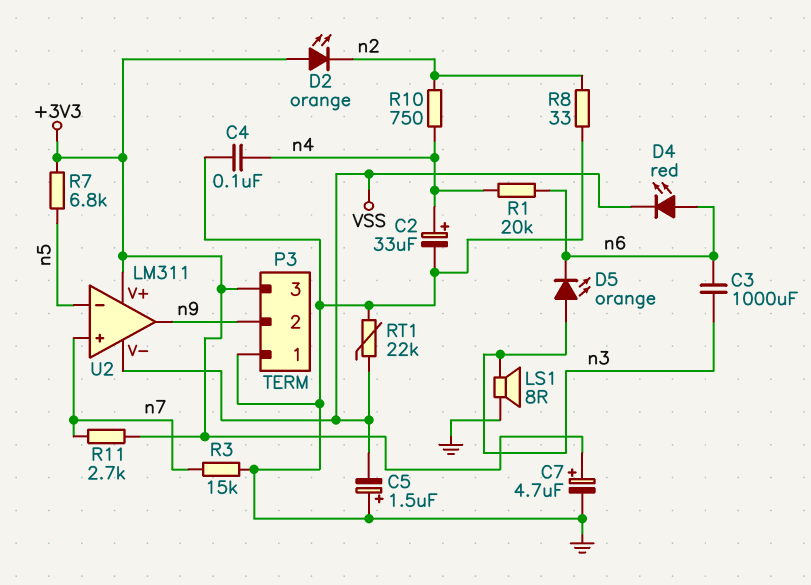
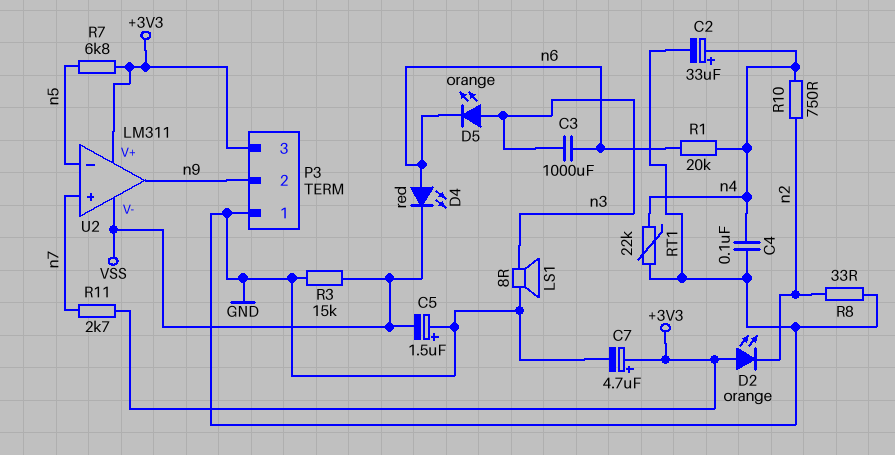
R3: 15k (GND, n7) -> 15k (GND, VSS)
RT1: 22k (GND, VSS) -> 22k (GND, n4)

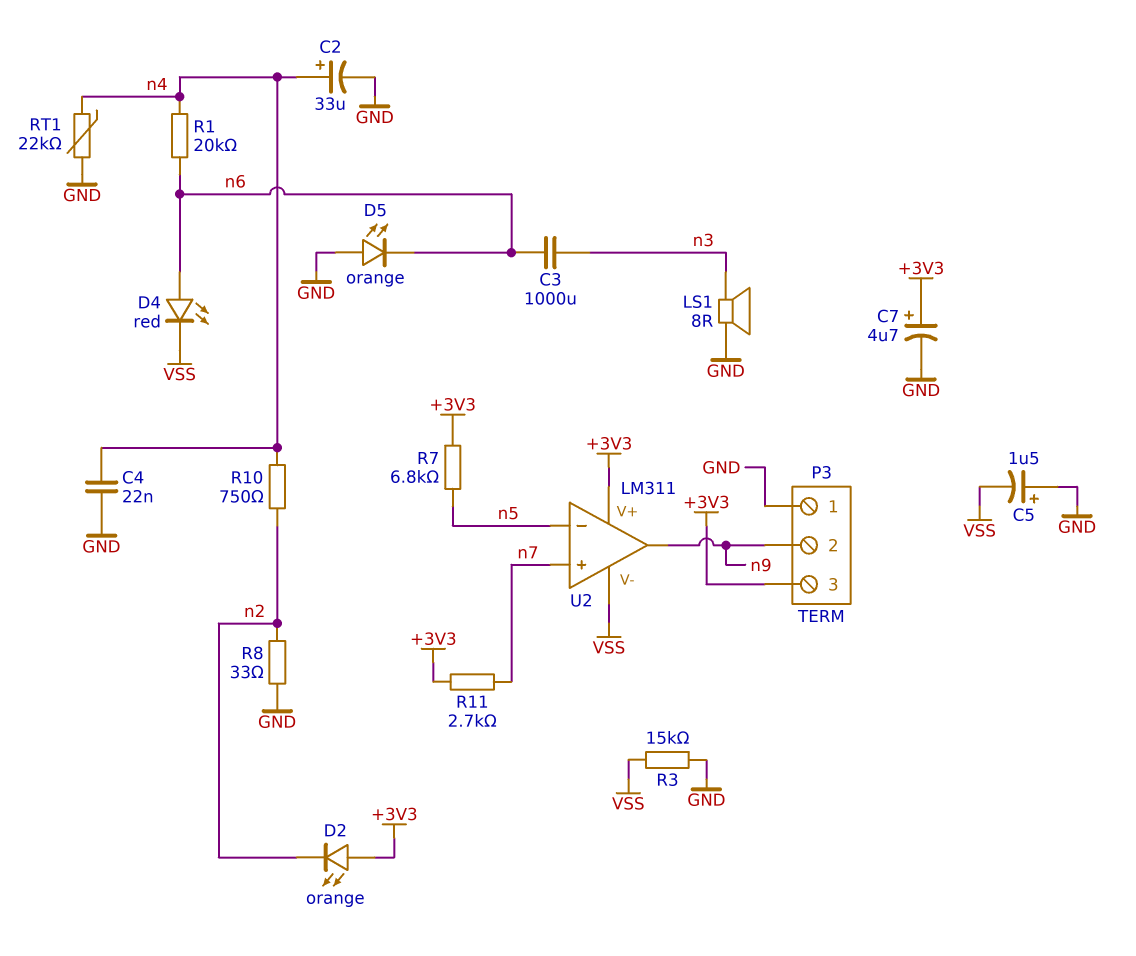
C4: 100nF (GND, n4) -> 22nF (GND, n4)
D5: LED orange (A n3, K n6) -> LED orange (A GND, K n6)

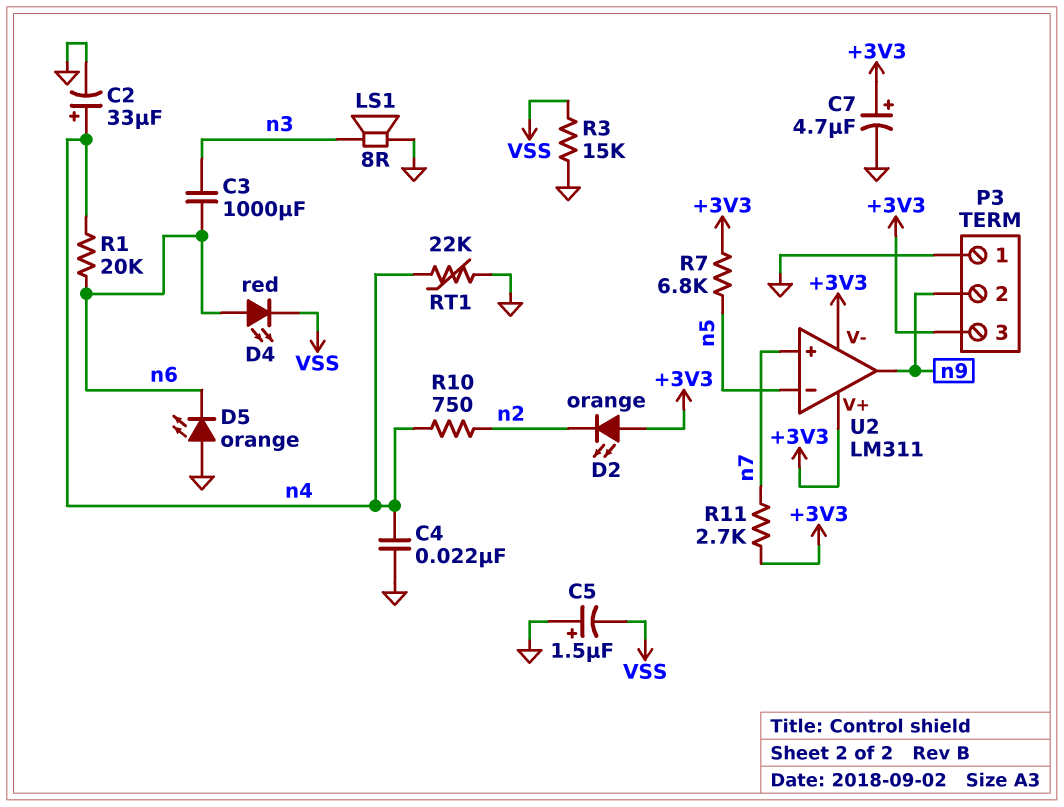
R8: 33 (GND, n2) -> none
U2 pin V-: VSS -> +3V3

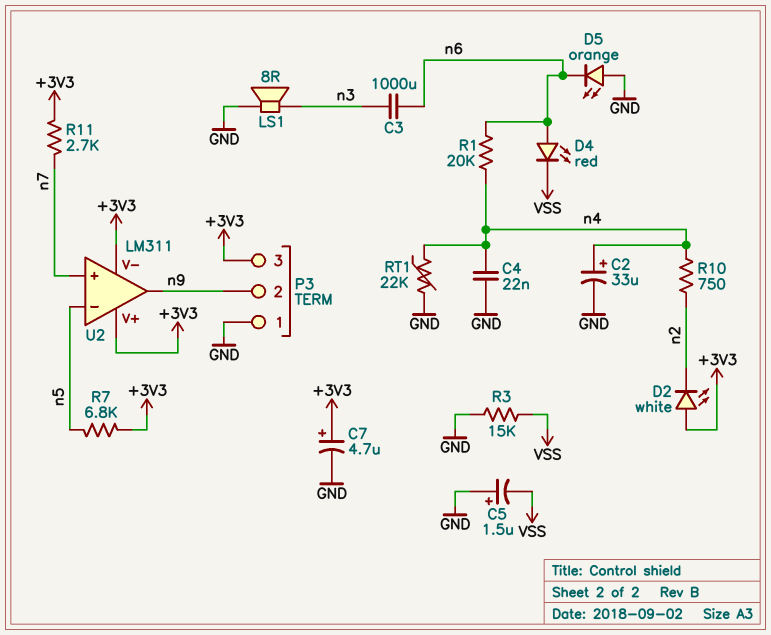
D2: LED orange (A +3V3, K n2) -> LED white (A +3V3, K n2)

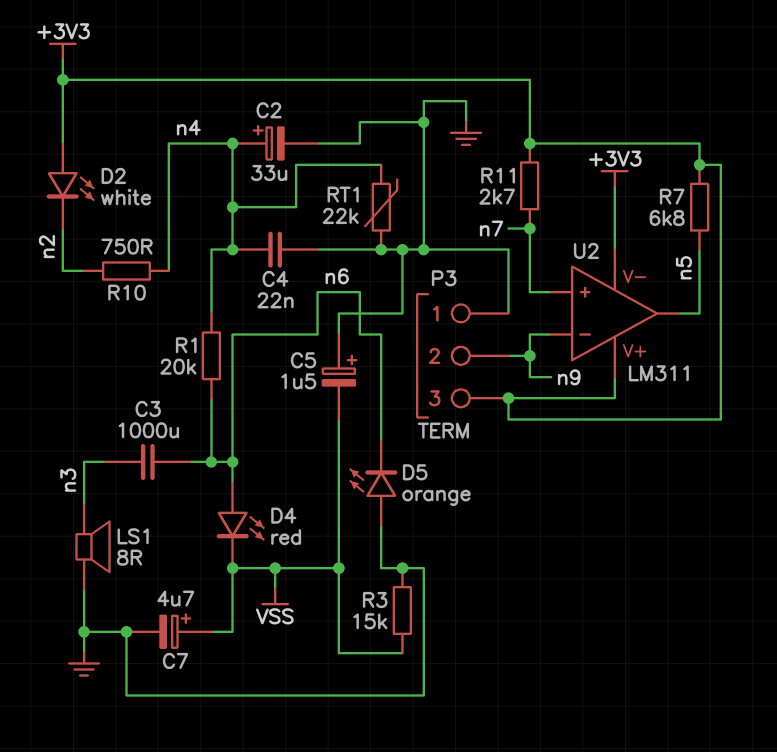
C7: 4.7uF (plus +3V3, minus GND) -> 4.7uF (plus VSS, minus GND)
U2 pin in-: n5 -> n9
U2 pin out: n9 -> n5

